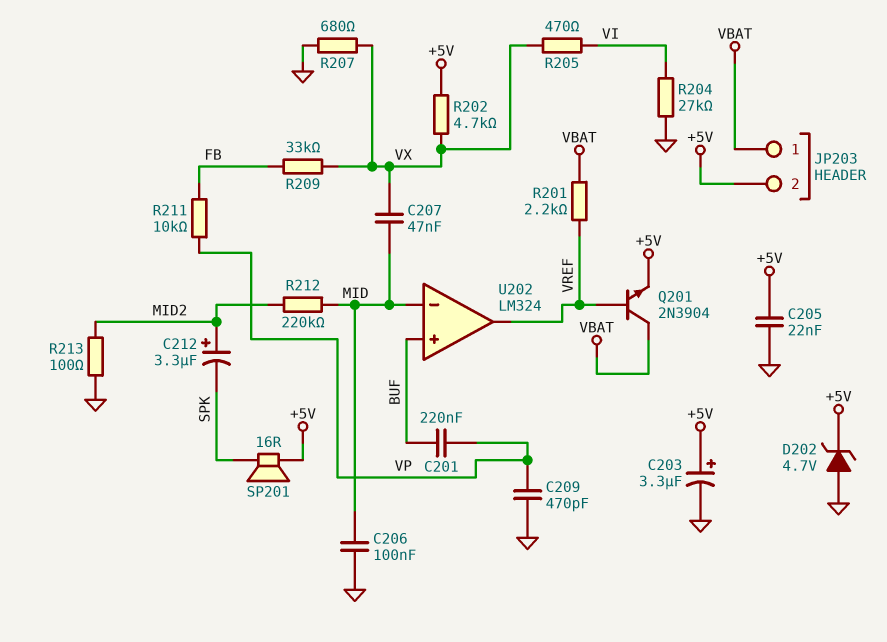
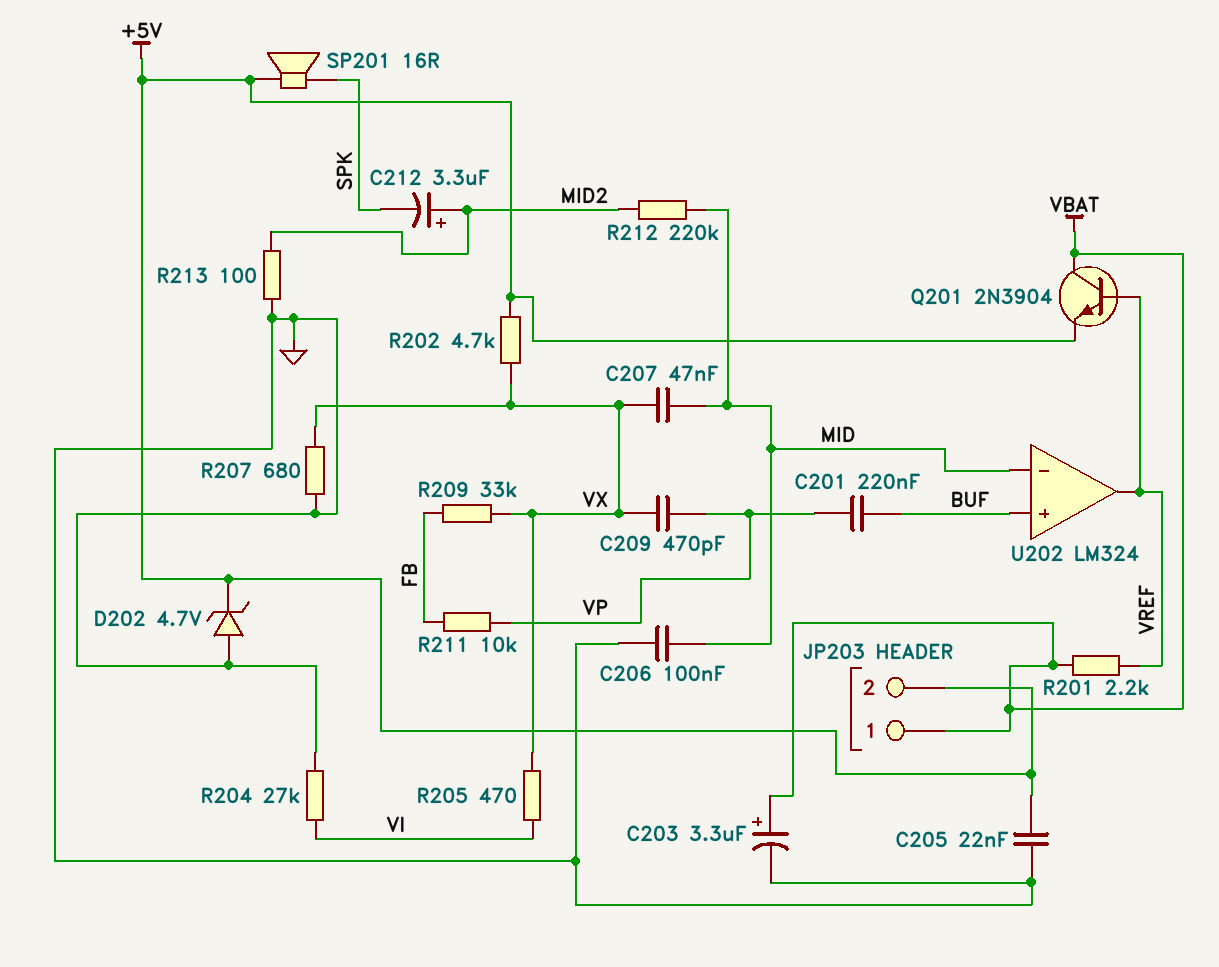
C203: 3.3uF (plus +5V, minus GND) -> 3.3uF (plus VBAT, minus GND)
C209: 470pF (GND, VP) -> 470pF (VP, VX)

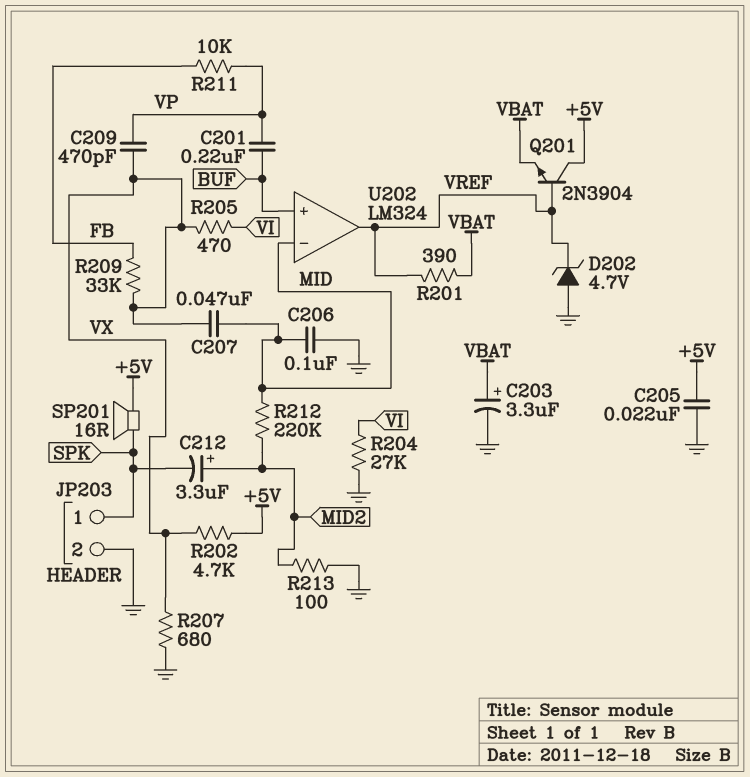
D202: zener 4.7V (A GND, K +5V) -> zener 4.7V (A GND, K VREF)
JP203 pin 1: VBAT -> SPK
JP203 pin 2: +5V -> GND
Q201: NPN 2N3904 (B VREF, C VBAT, E +5V) -> NPN 2N3904 (B VREF, C +5V, E VBAT)
R201: 2.2k (VBAT, VREF) -> 390 (VBAT, VREF)

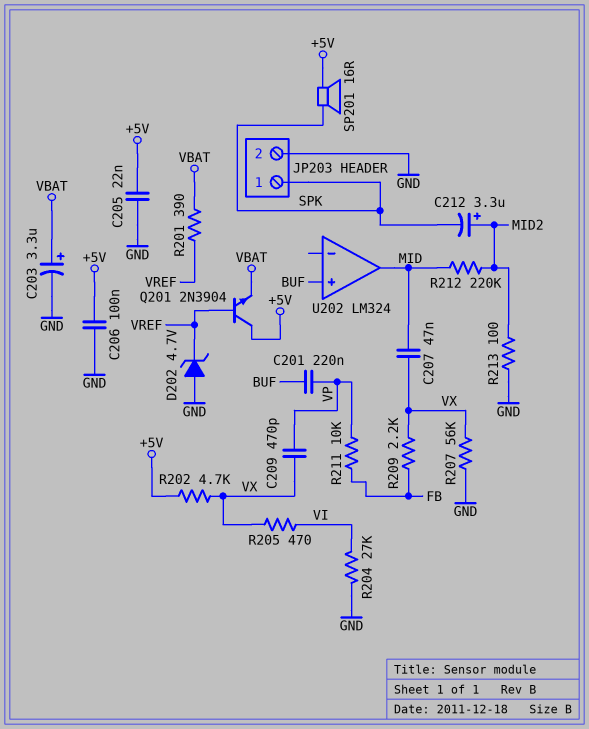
C206: 100nF (GND, MID) -> 100nF (+5V, GND)
R207: 680 (GND, VX) -> 56k (GND, VX)
R209: 33k (FB, VX) -> 2.2k (FB, VX)
U202 pin in-: MID -> none
U202 pin out: VREF -> MID

